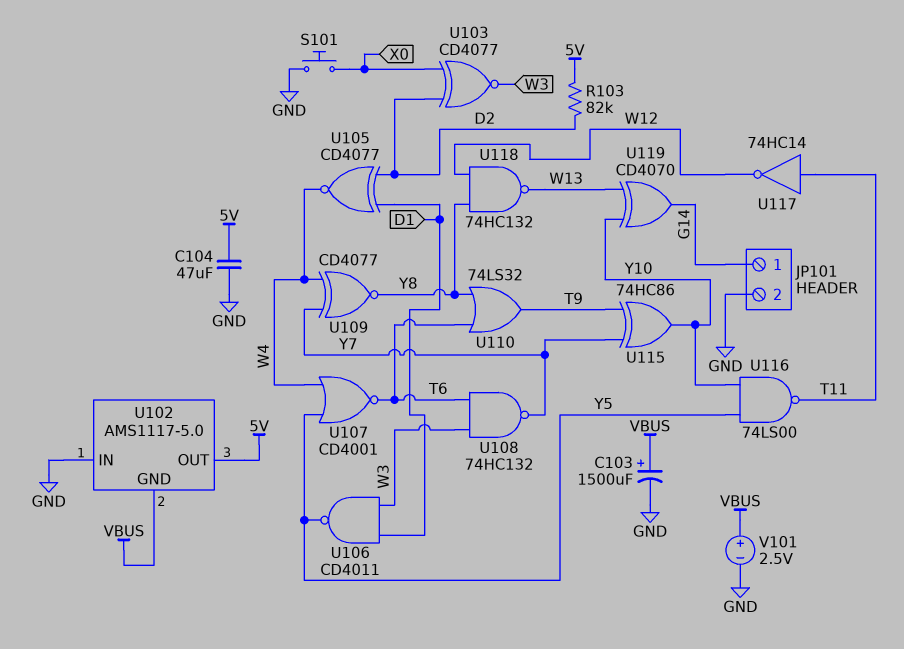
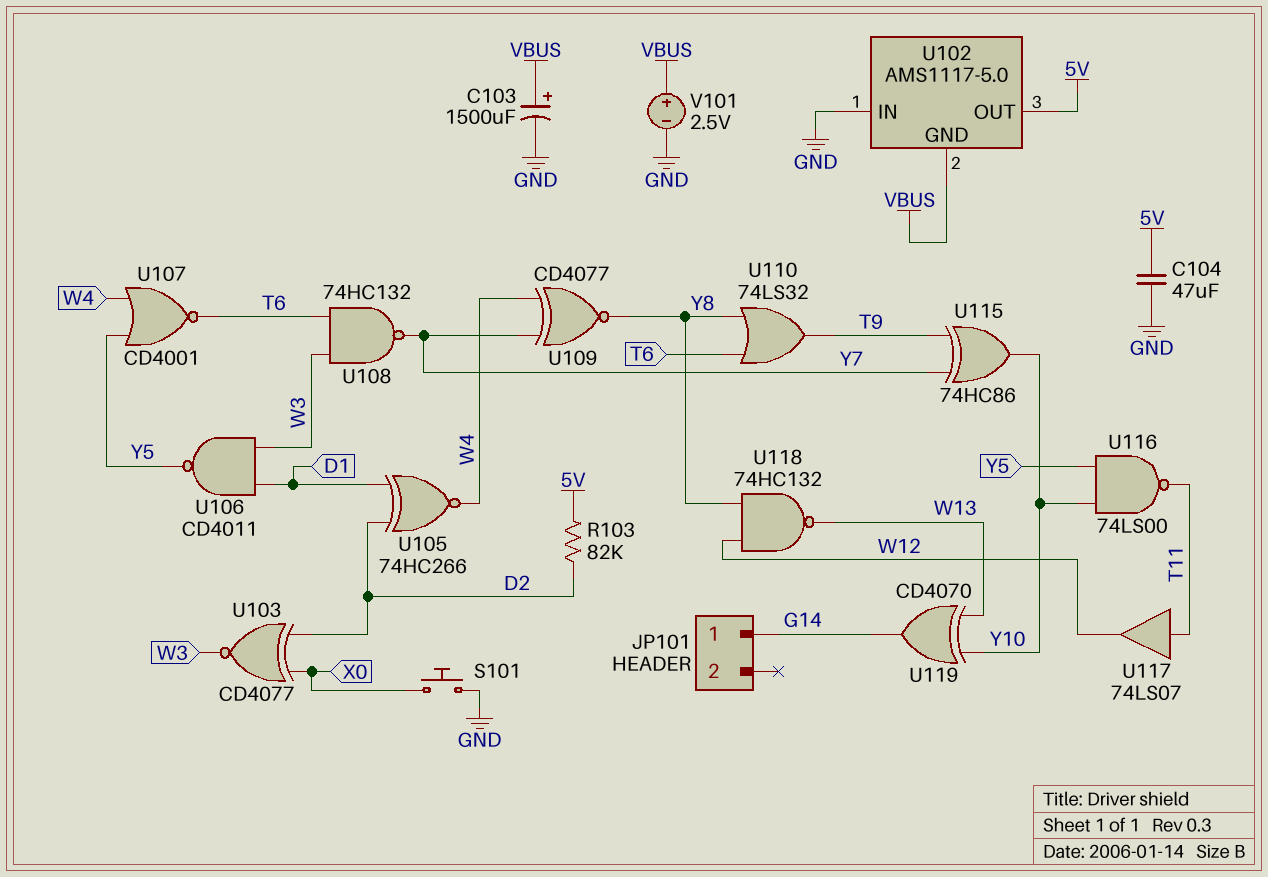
JP101 pin 2: GND -> none
U105: XNOR CD4077 (in D1, in D2, out W4) -> XNOR 74HC266 (in D1, in D2, out W4)
U117: NOT 74HC14 (in T11, out W12) -> buffer 74LS07 (in T11, out W12)

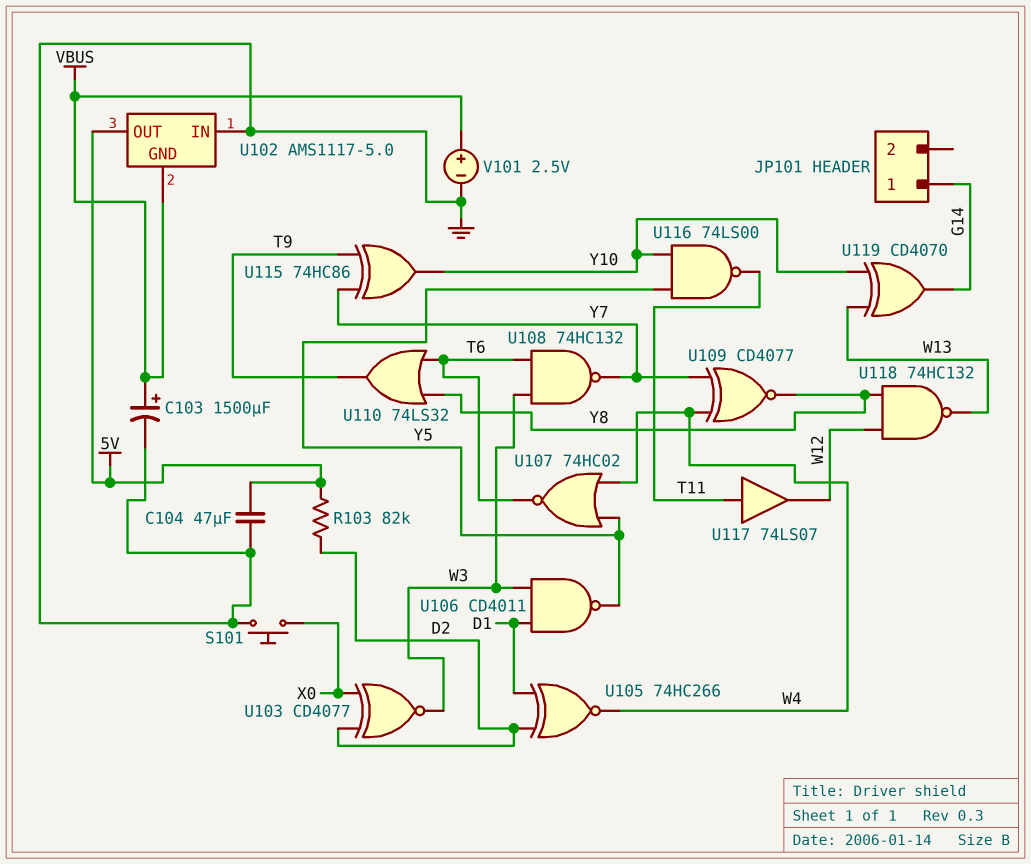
U107: NOR CD4001 (in W4, in Y5, out T6) -> NOR 74HC02 (in W4, in Y5, out T6)

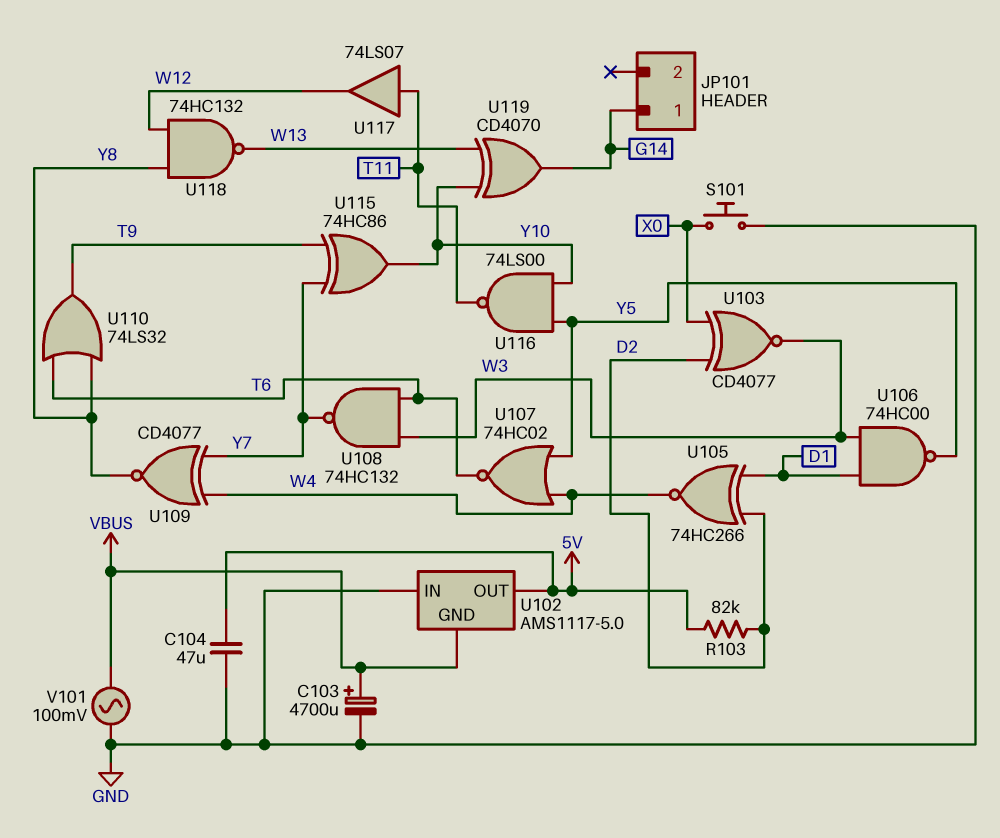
C103: 1500uF (plus VBUS, minus GND) -> 4700uF (plus VBUS, minus GND)
U106: NAND CD4011 (in D1, in W3, out Y5) -> NAND 74HC00 (in D1, in W3, out Y5)
V101: 2.5V (plus VBUS, minus GND) -> AC 100mV (GND, VBUS)

